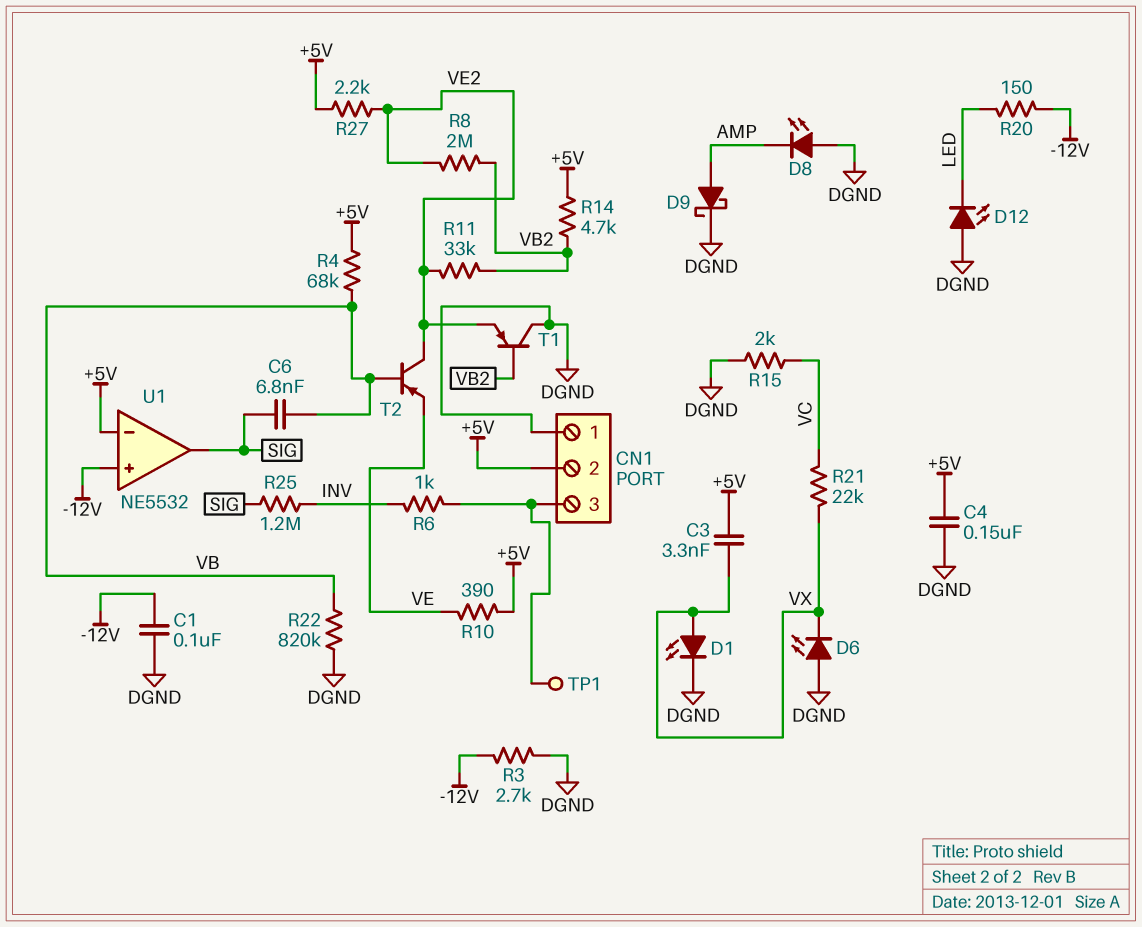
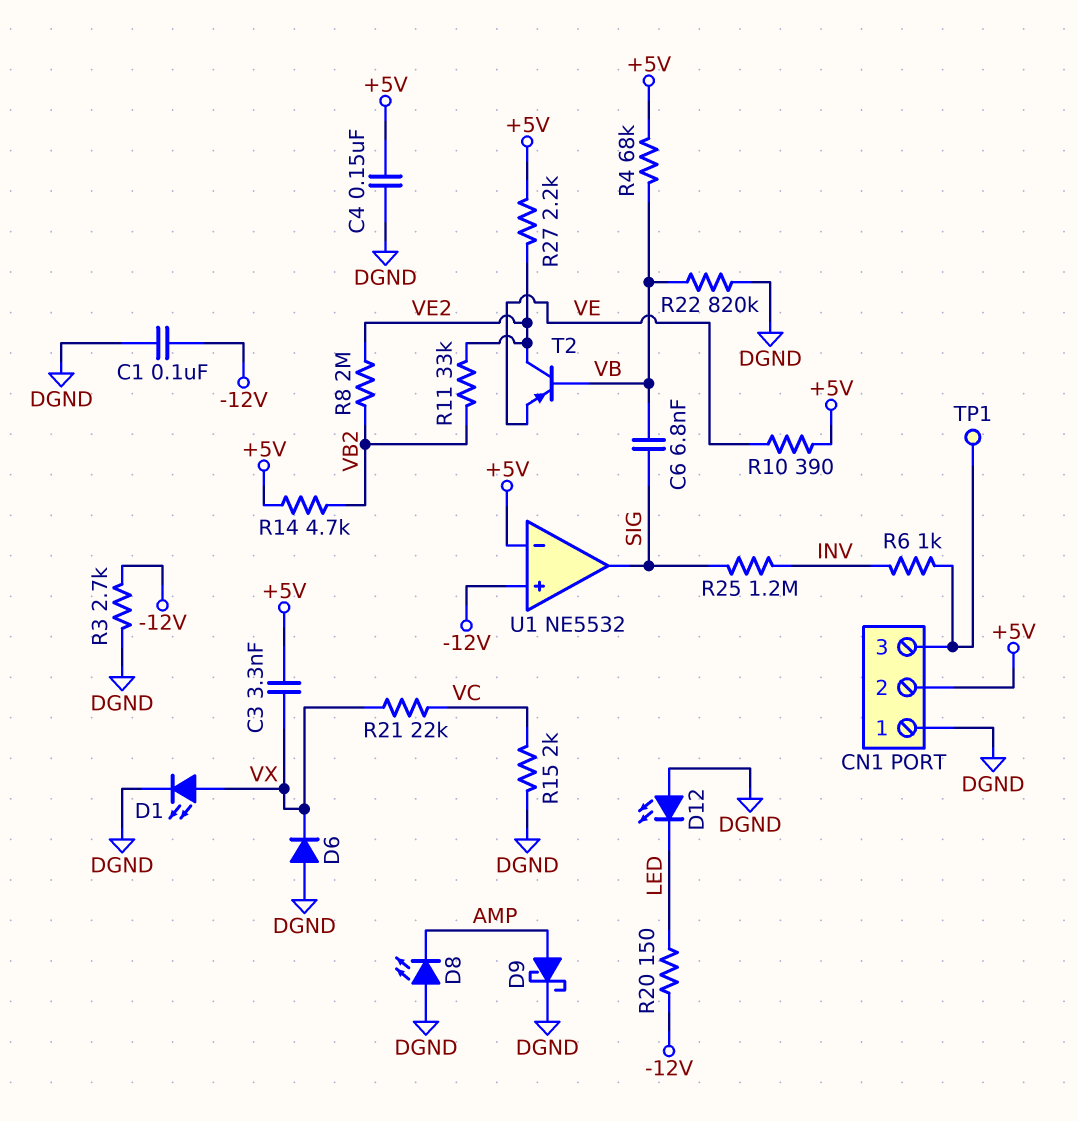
D6: LED (A DGND, K VX) -> diode (A DGND, K VX)
T1: PNP (B VB2, C DGND, E VE2) -> none

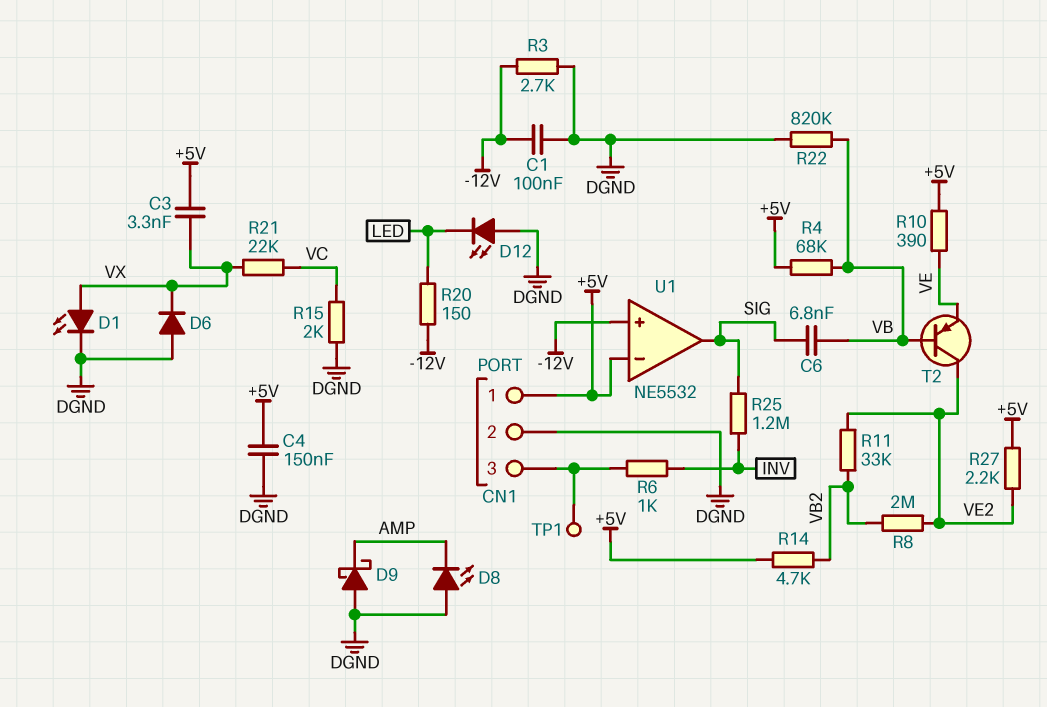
CN1 pin 1: DGND -> +5V
CN1 pin 2: +5V -> DGND
D9: schottky (A AMP, K DGND) -> schottky (A DGND, K AMP)

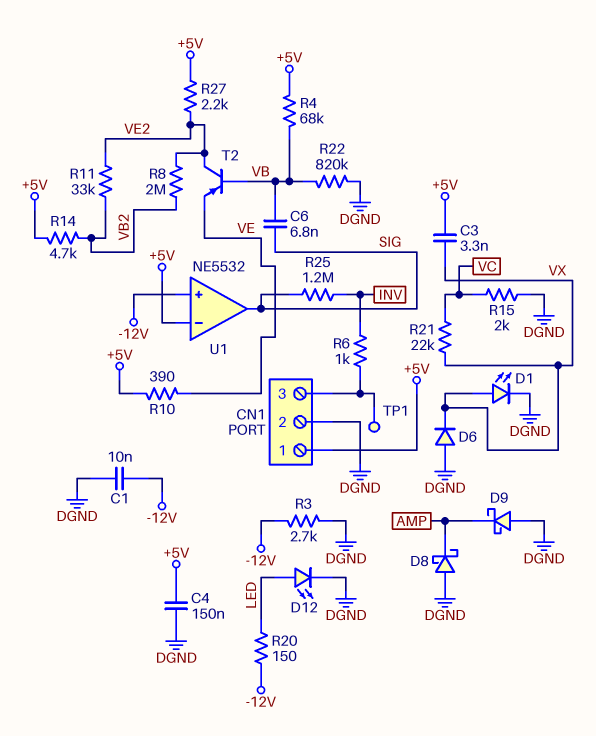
C1: 100nF (-12V, DGND) -> 10nF (-12V, DGND)
D8: LED (A DGND, K AMP) -> schottky (A DGND, K AMP)
D12: LED (A DGND, K LED) -> LED (A LED, K DGND)

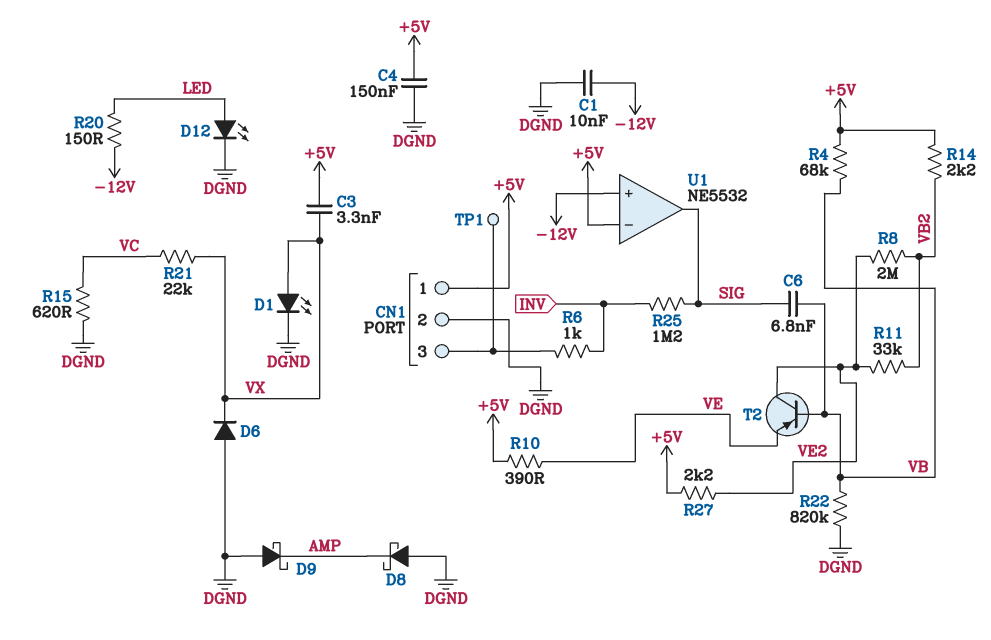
R3: 2.7k (-12V, DGND) -> none
R14: 4.7k (+5V, VB2) -> 2.2k (+5V, VB2)
R15: 2k (DGND, VC) -> 620 (DGND, VC)

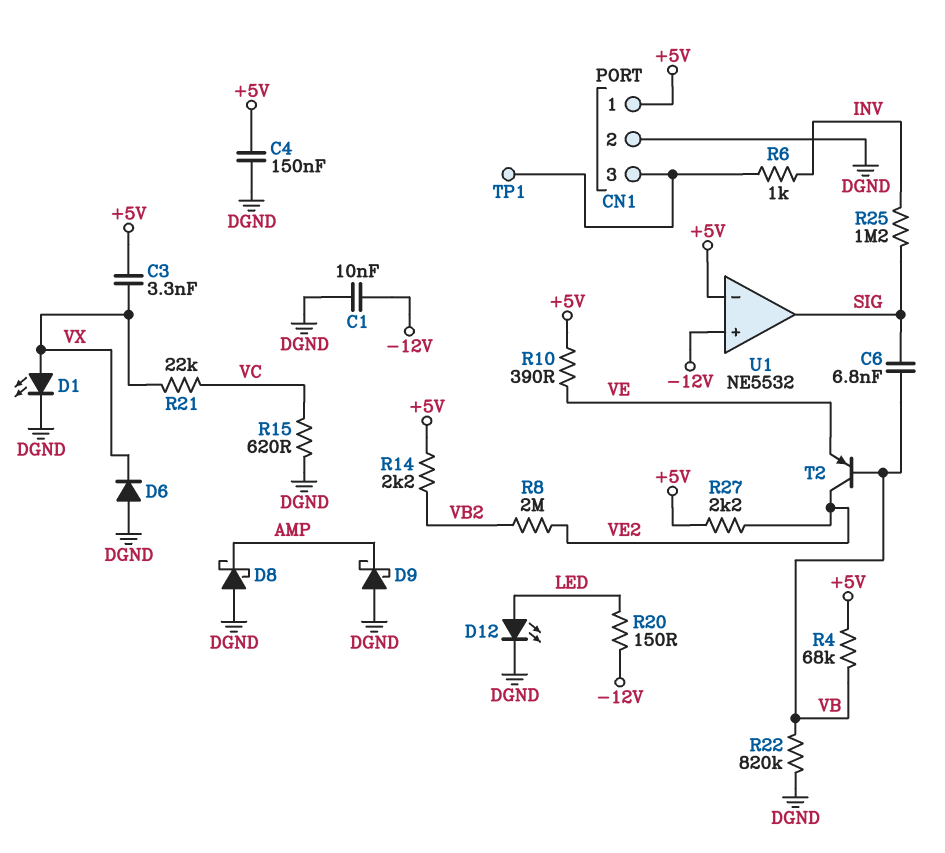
R11: 33k (VB2, VE2) -> none

